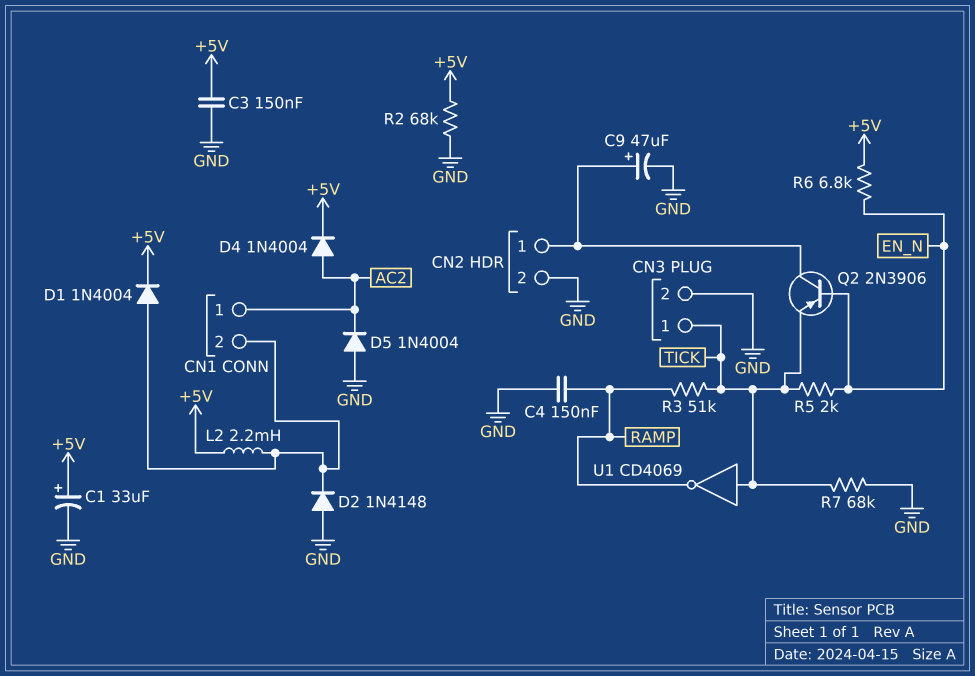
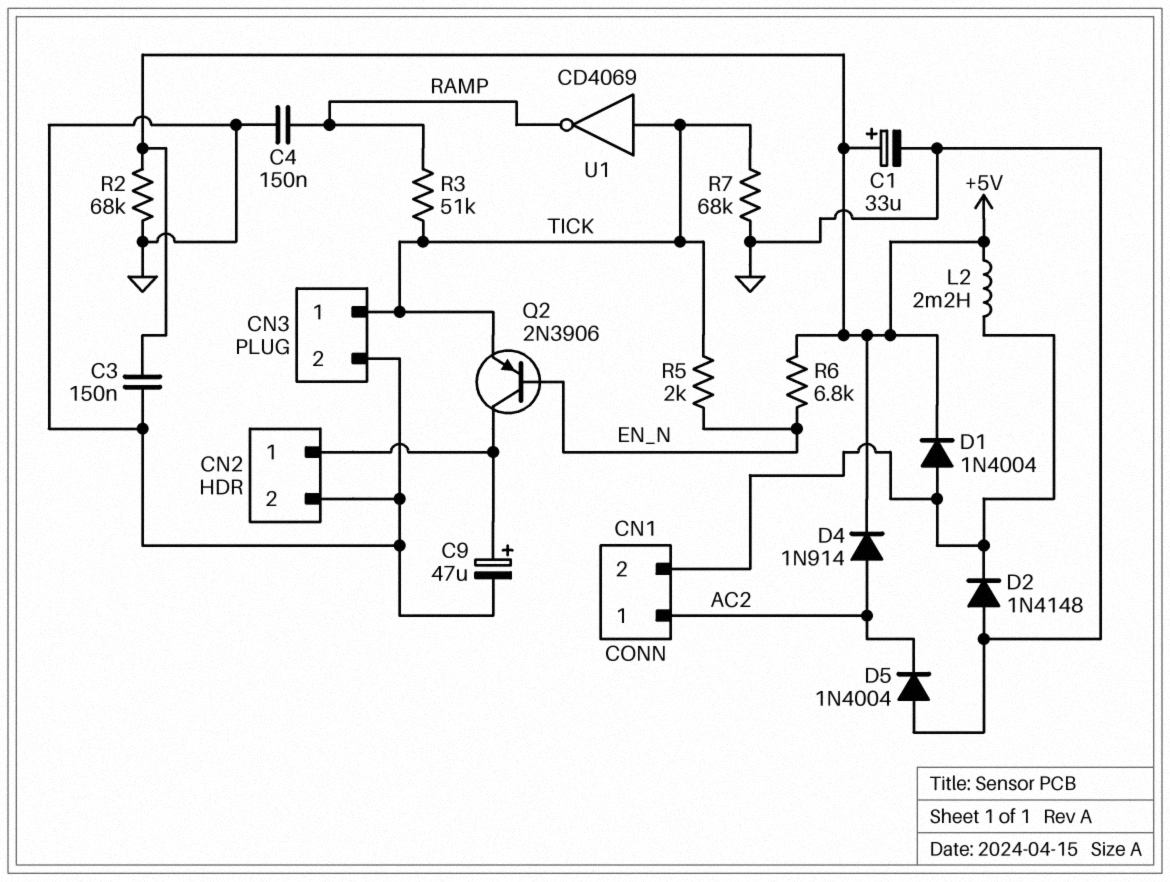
D4: diode 1N4004 (A AC2, K +5V) -> diode 1N914 (A AC2, K +5V)

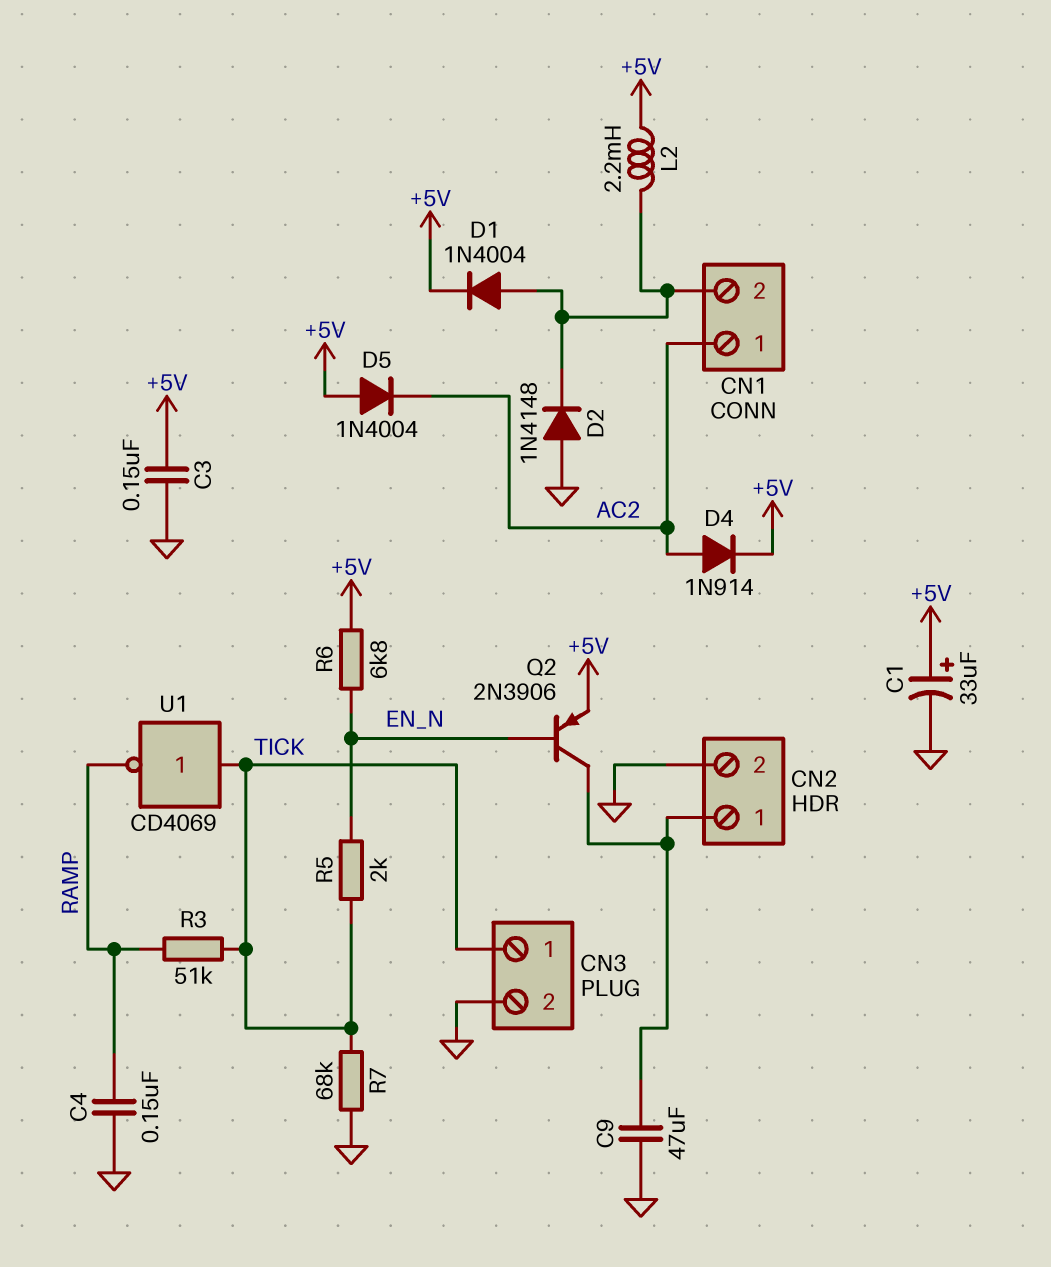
C9: 47uF (plus CN2/1, minus GND) -> 47uF (CN2/1, GND)
D5: diode 1N4004 (A GND, K AC2) -> diode 1N4004 (A +5V, K AC2)
Q2: PNP 2N3906 (B EN_N, C CN2/1, E TICK) -> PNP 2N3906 (B EN_N, C CN2/1, E +5V)
R2: 68k (+5V, GND) -> none

